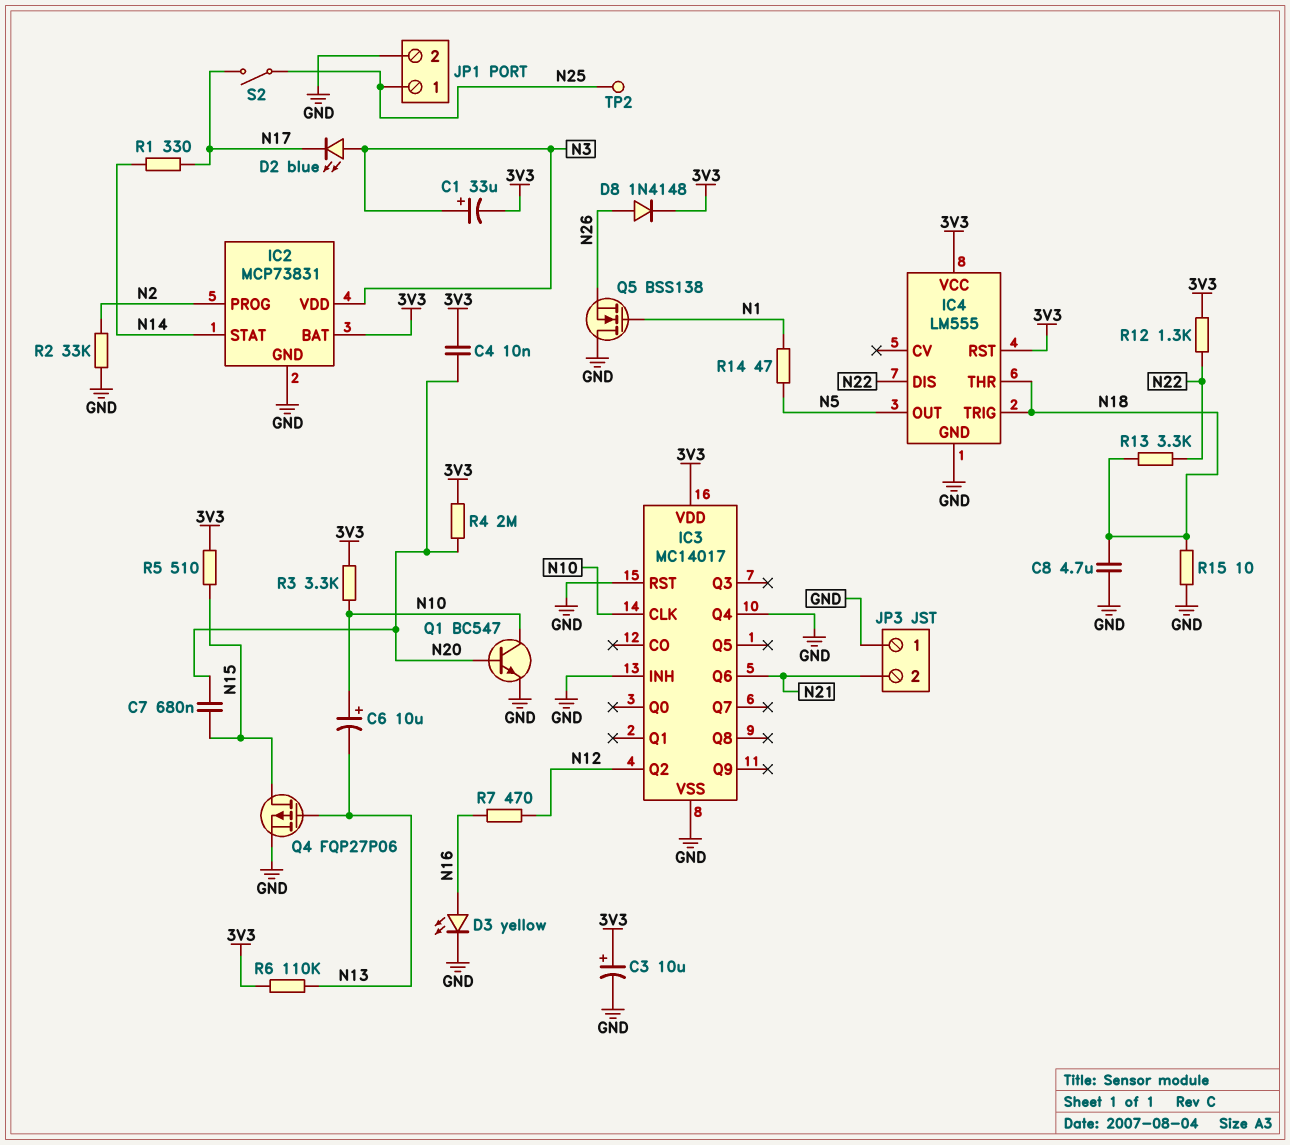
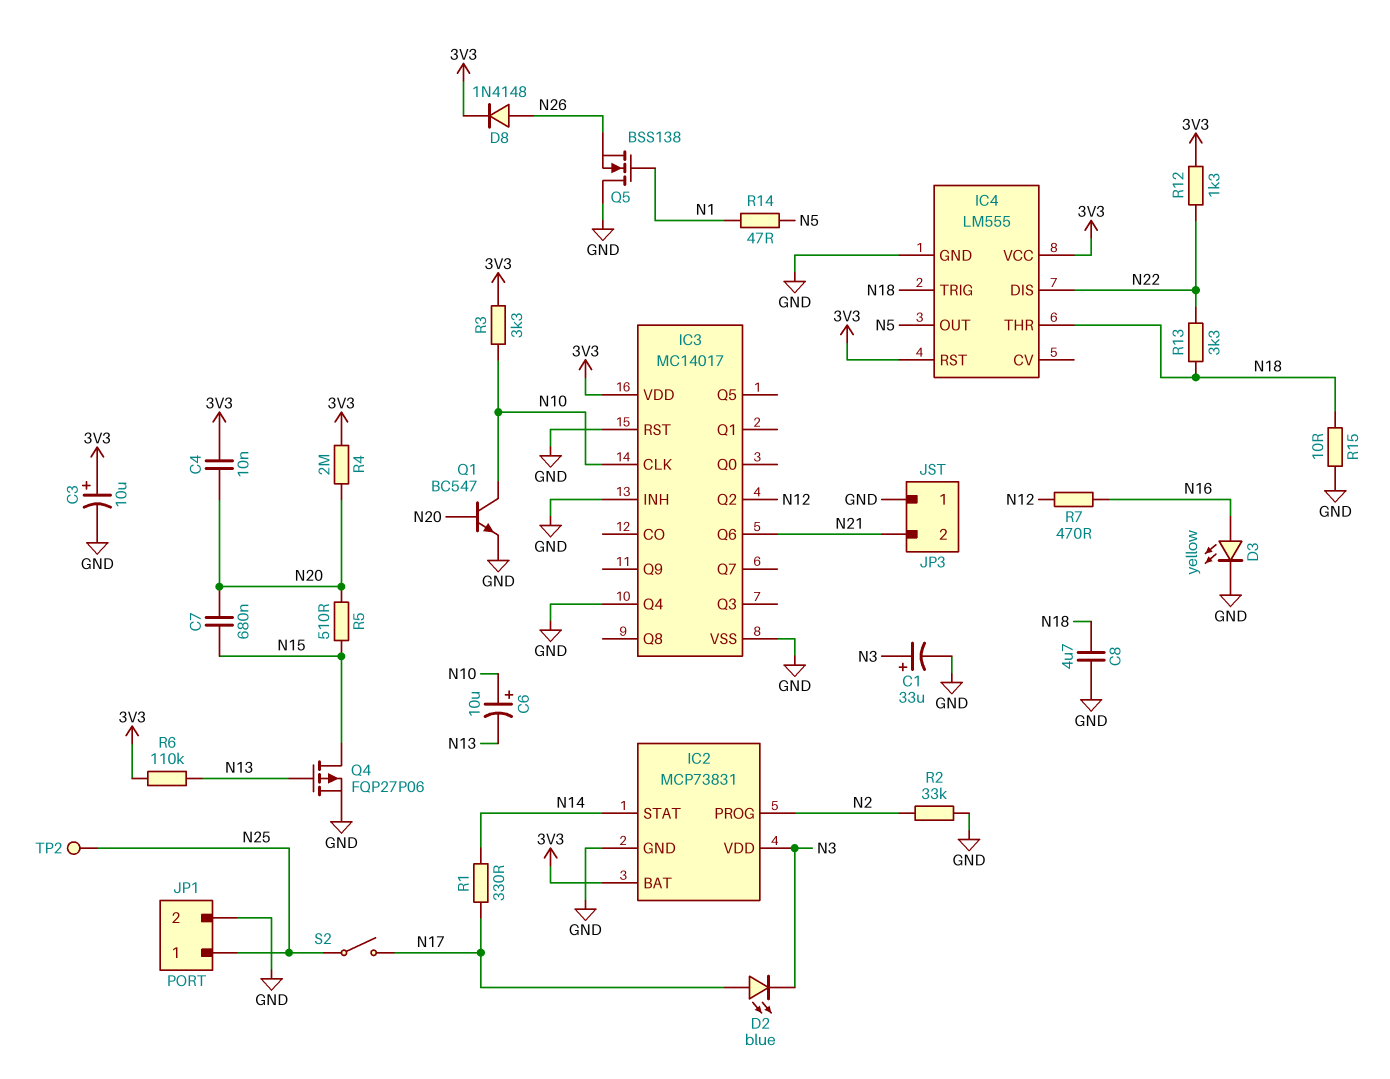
C1: 33uF (plus N3, minus 3V3) -> 33uF (plus N3, minus GND)
D2: LED blue (A N3, K N17) -> LED blue (A N17, K N3)
R5: 510 (3V3, N15) -> 510 (N15, N20)

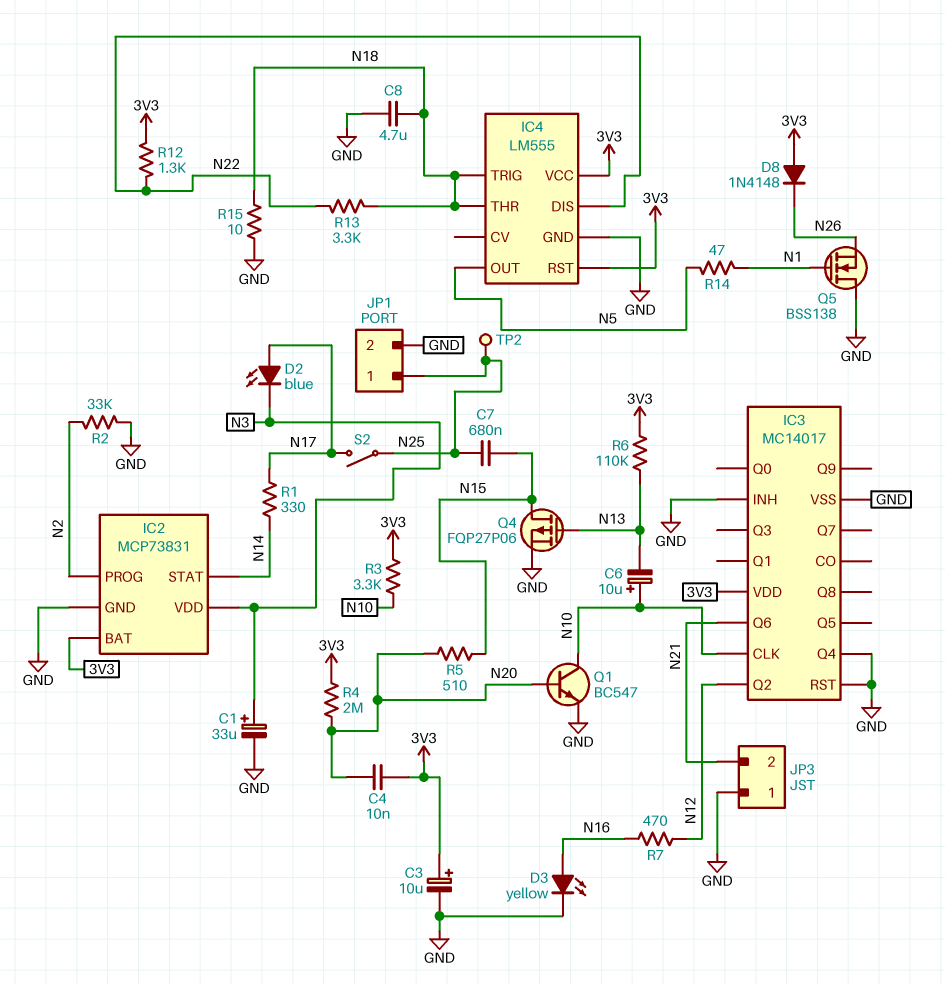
C7: 680nF (N15, N20) -> 680nF (N15, N25)
D8: diode 1N4148 (A N26, K 3V3) -> diode 1N4148 (A 3V3, K N26)

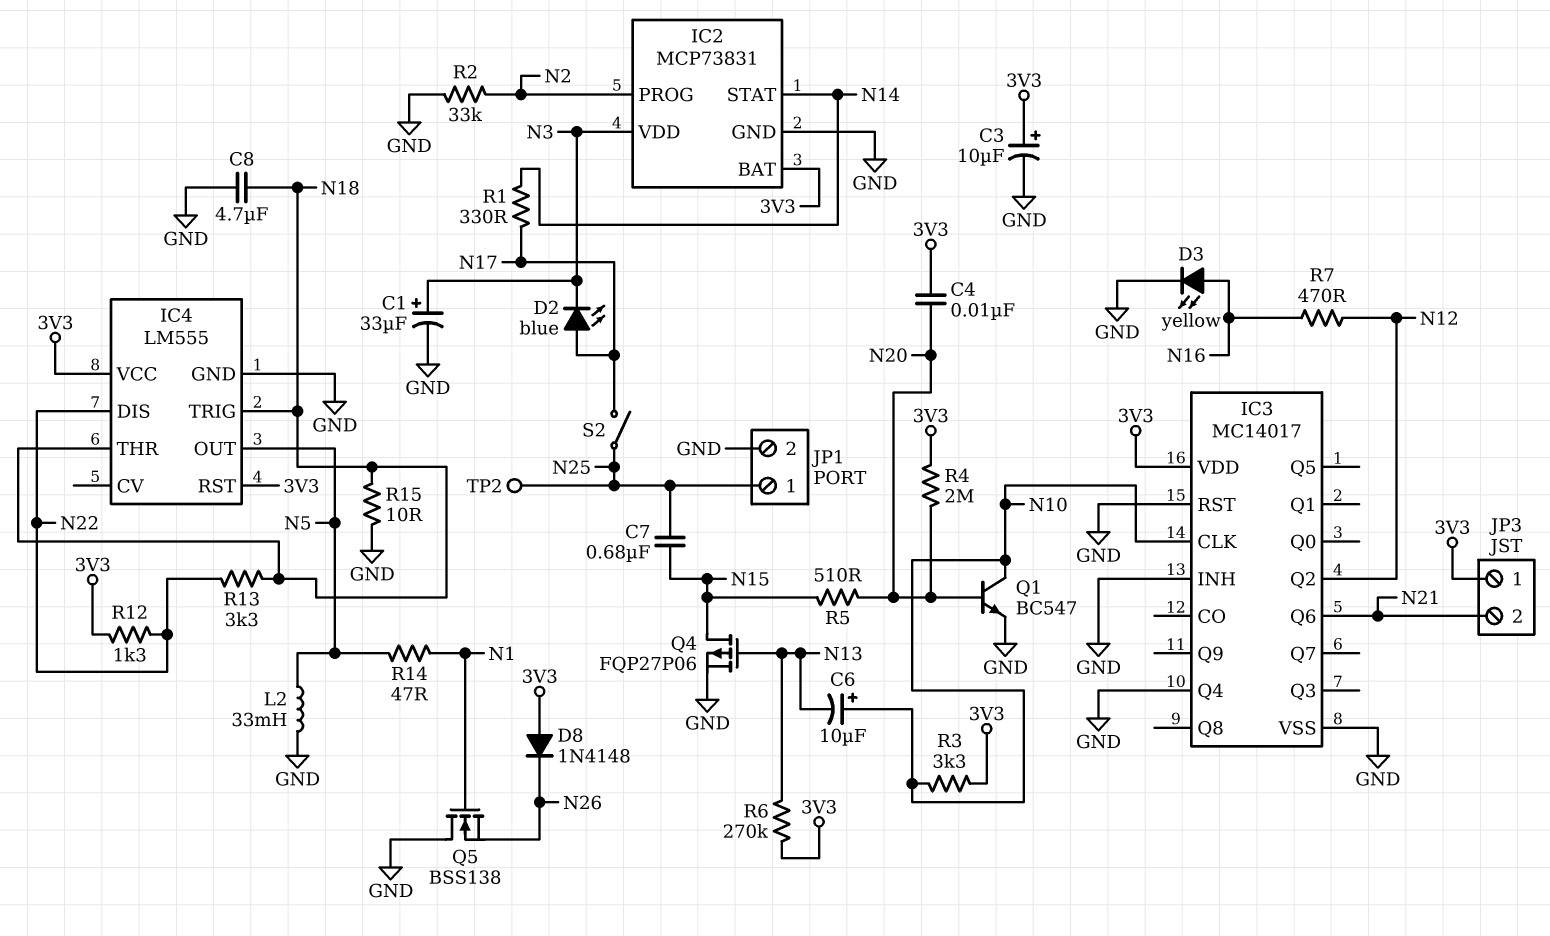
JP3 pin 1: GND -> 3V3
L2: none -> 33mH (GND, N5)
R6: 110k (3V3, N13) -> 270k (3V3, N13)

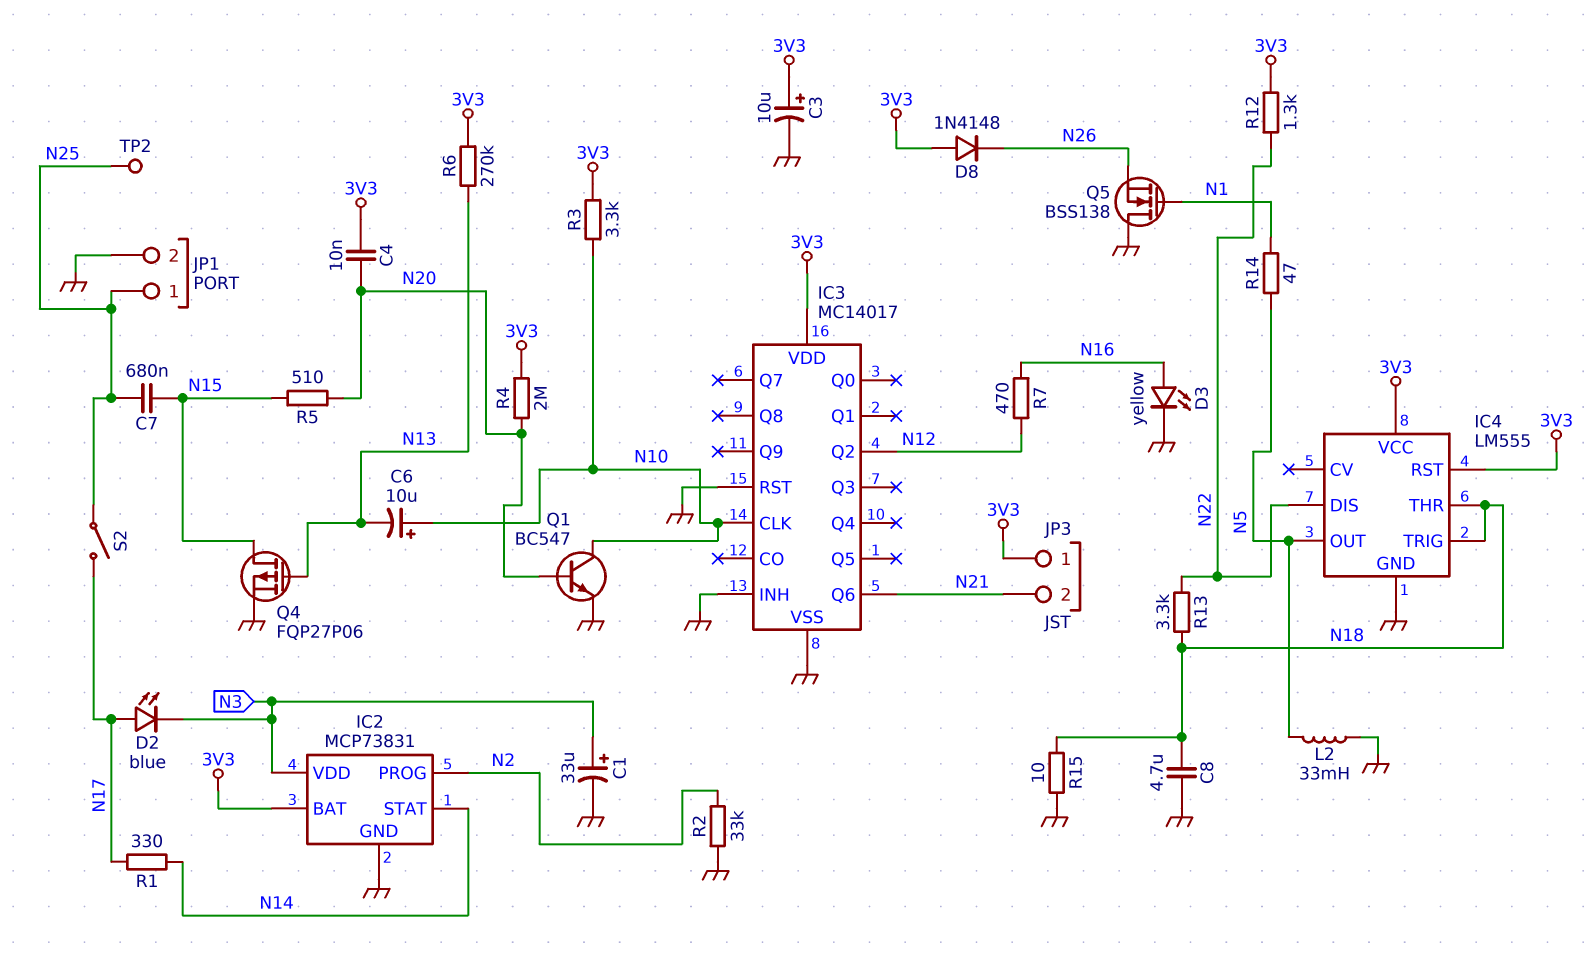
IC3 pin Q4: GND -> none

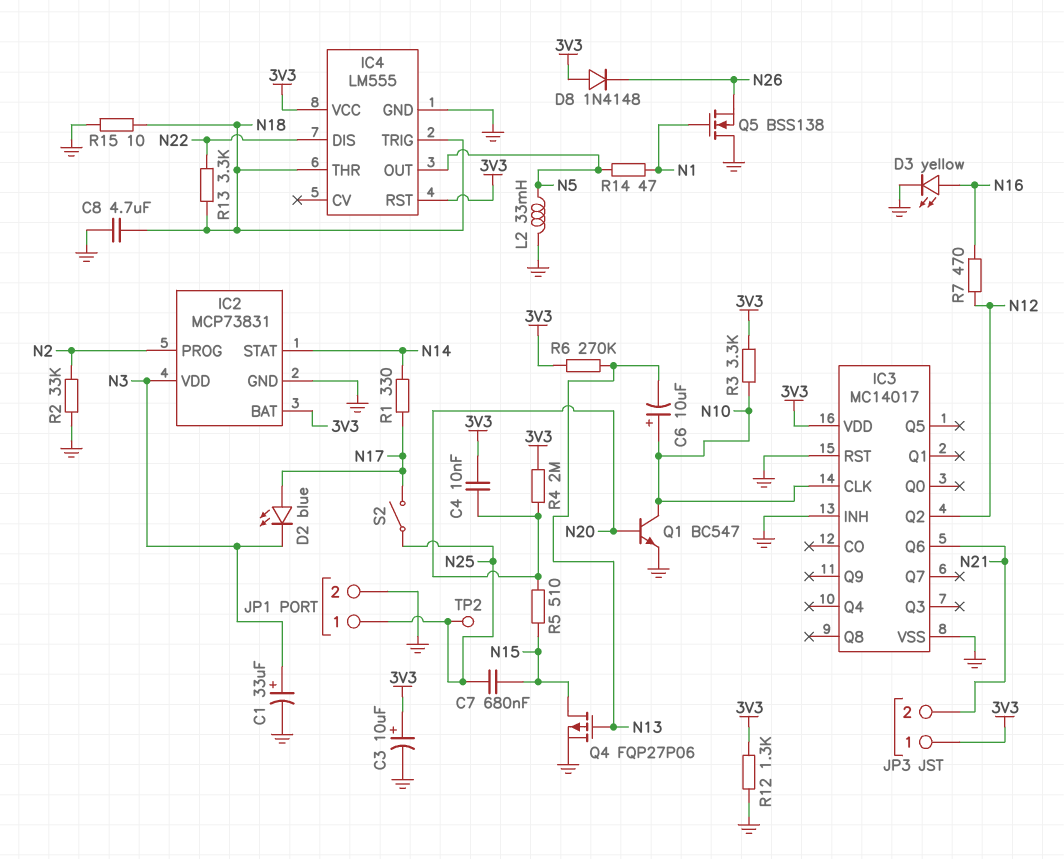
R12: 1.3k (3V3, N22) -> 1.3k (3V3, GND)

